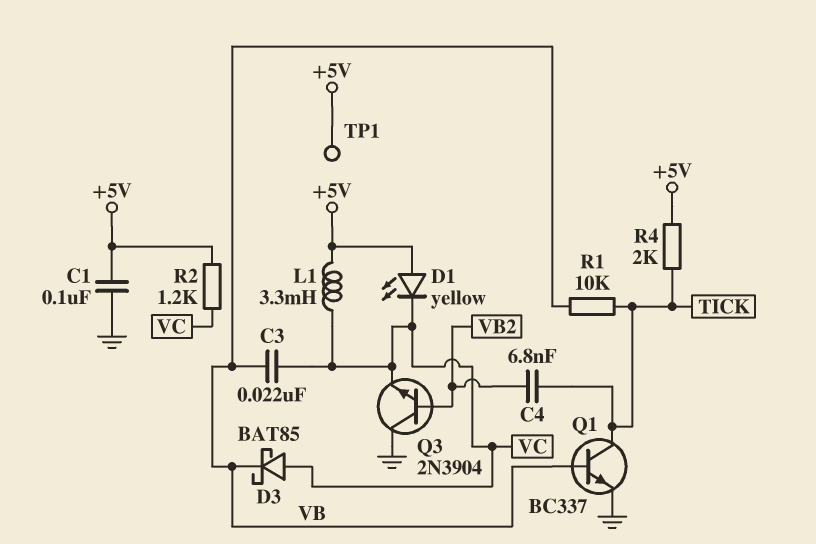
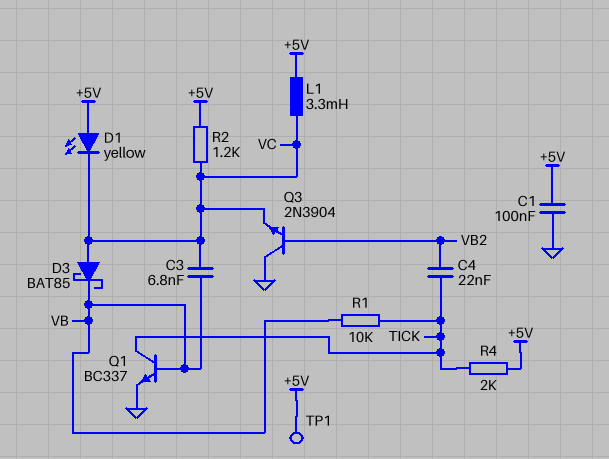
C3: 22nF (VB, VC) -> 6.8nF (VB, VC)
C4: 6.8nF (TICK, VB2) -> 22nF (TICK, VB2)

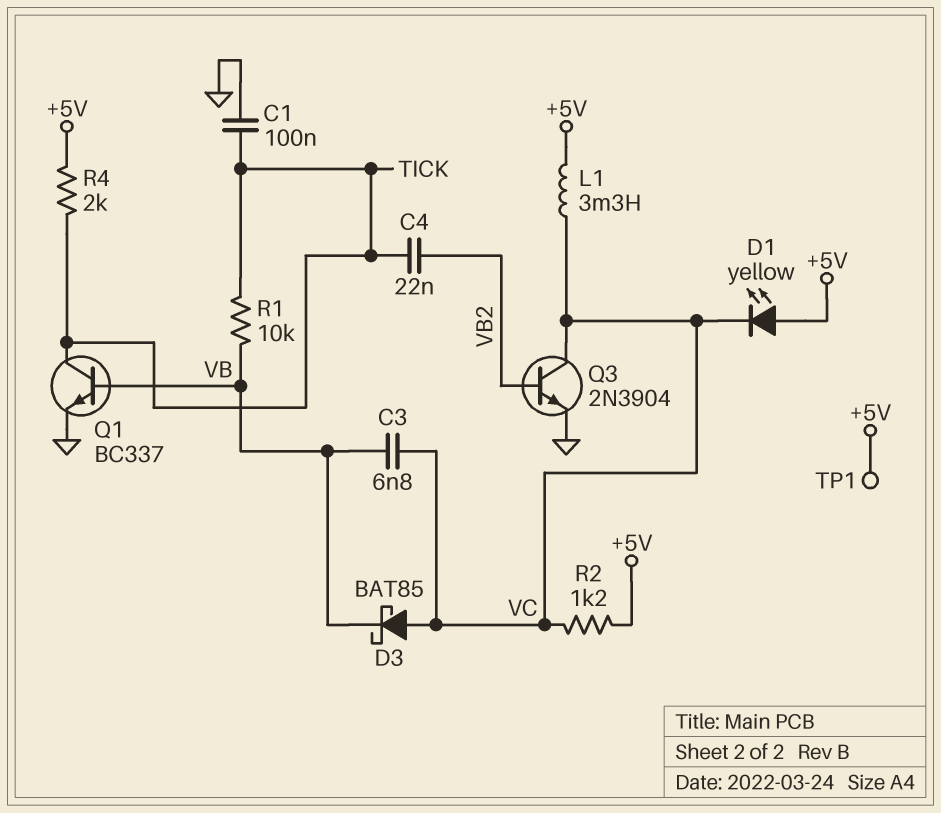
C1: 100nF (+5V, GND) -> 100nF (GND, TICK)
Q3: NPN 2N3904 (B VB2, C GND, E VC) -> NPN 2N3904 (B VB2, C VC, E GND)

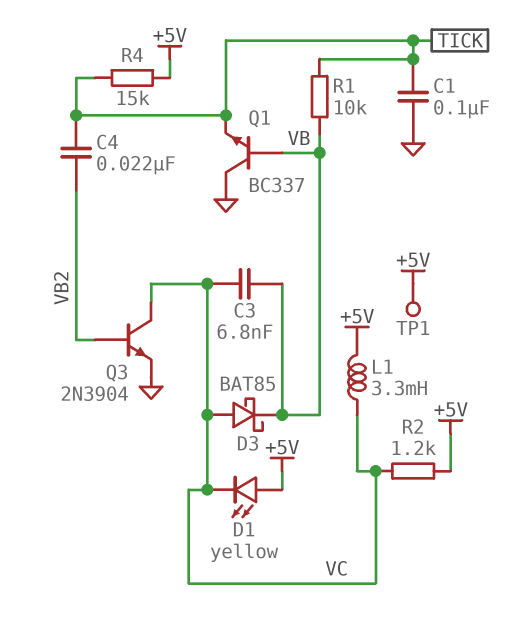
Q1: NPN BC337 (B VB, C TICK, E GND) -> NPN BC337 (B VB, C GND, E TICK)
R4: 2k (+5V, TICK) -> 15k (+5V, TICK)

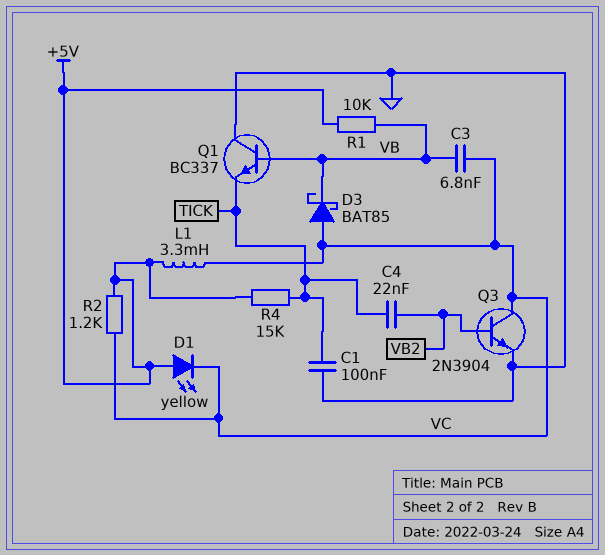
R1: 10k (TICK, VB) -> 10k (+5V, VB)
TP1: test point (+5V) -> none

